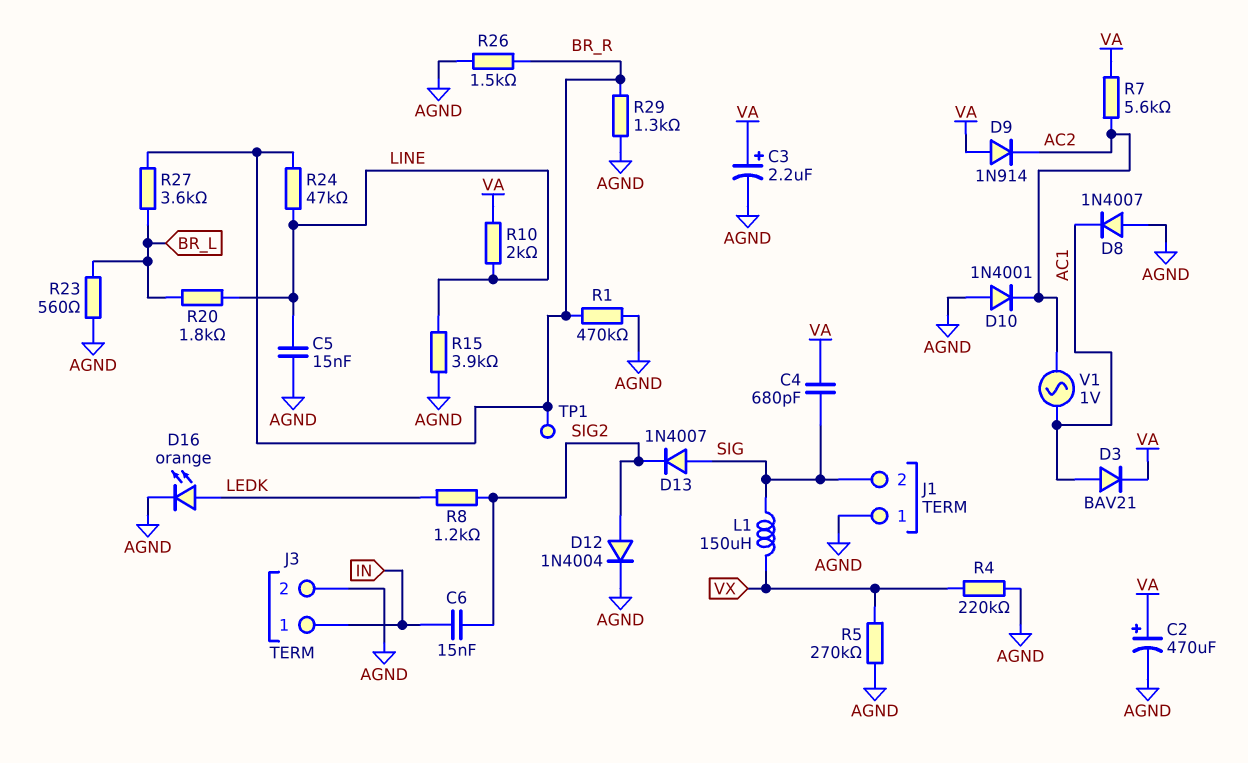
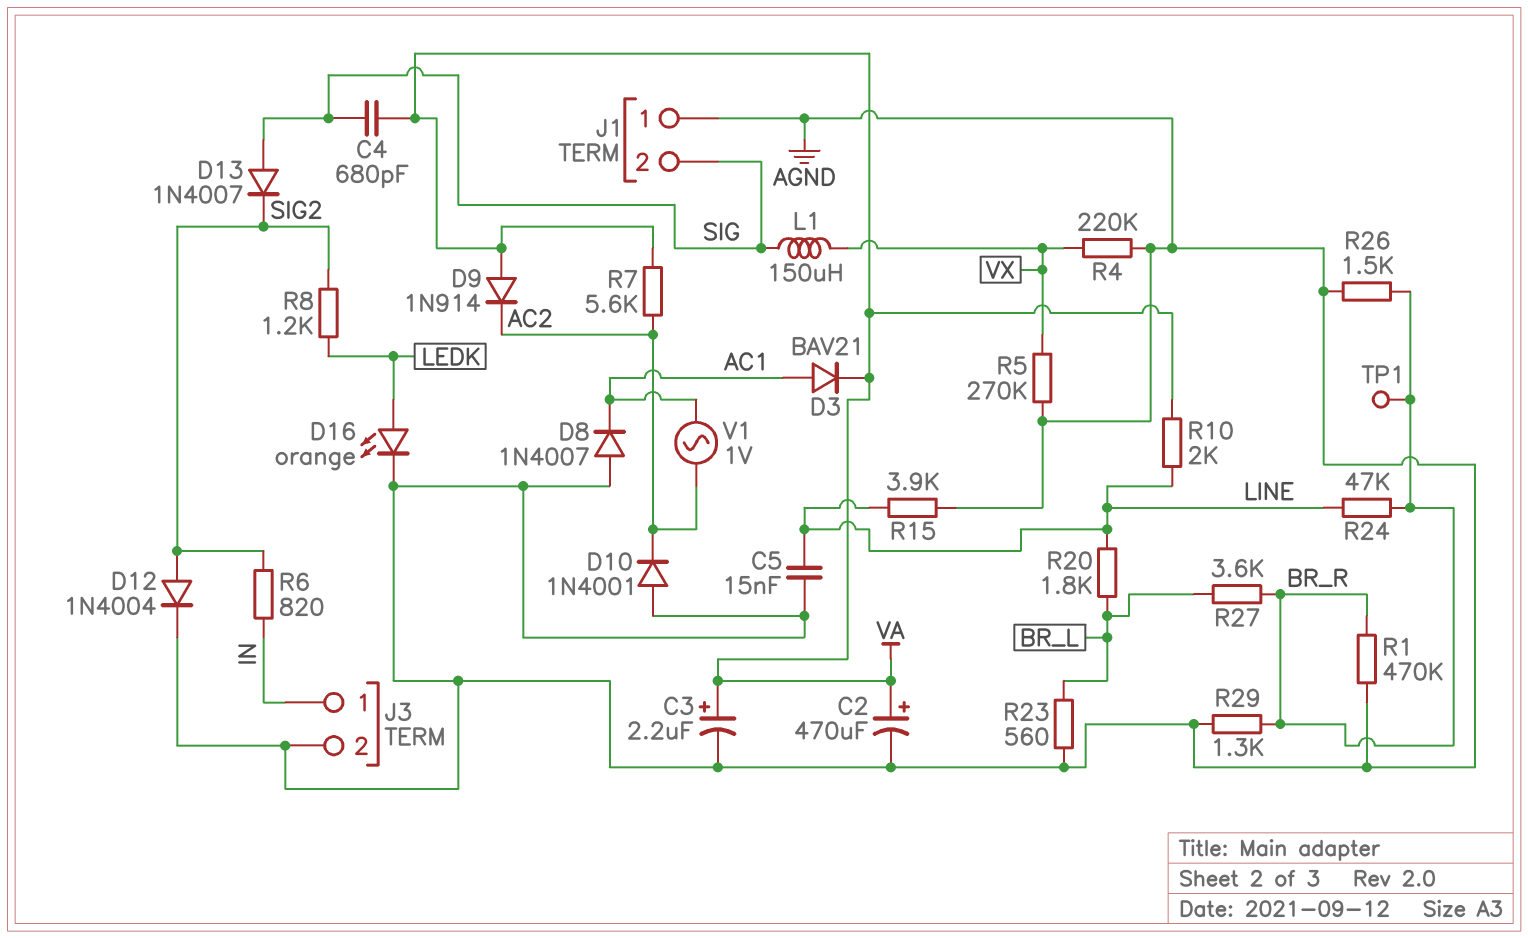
C6: 15nF (IN, SIG2) -> none
R6: none -> 820 (IN, SIG2)

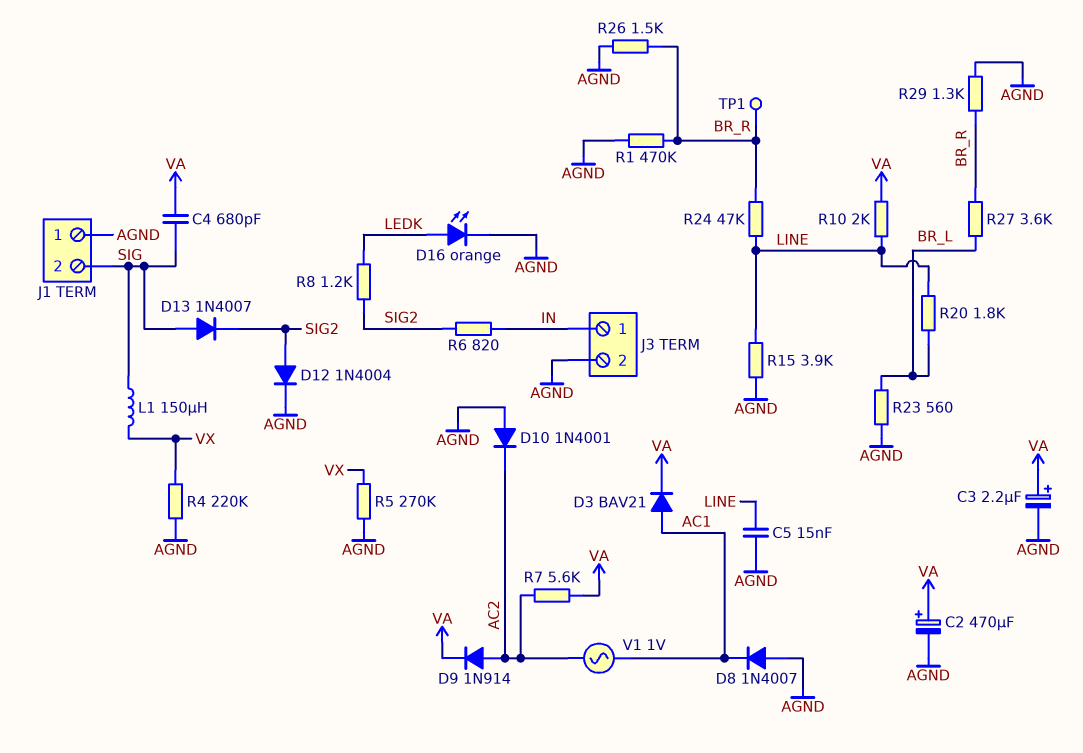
D9: diode 1N914 (A VA, K AC2) -> diode 1N914 (A AC2, K VA)

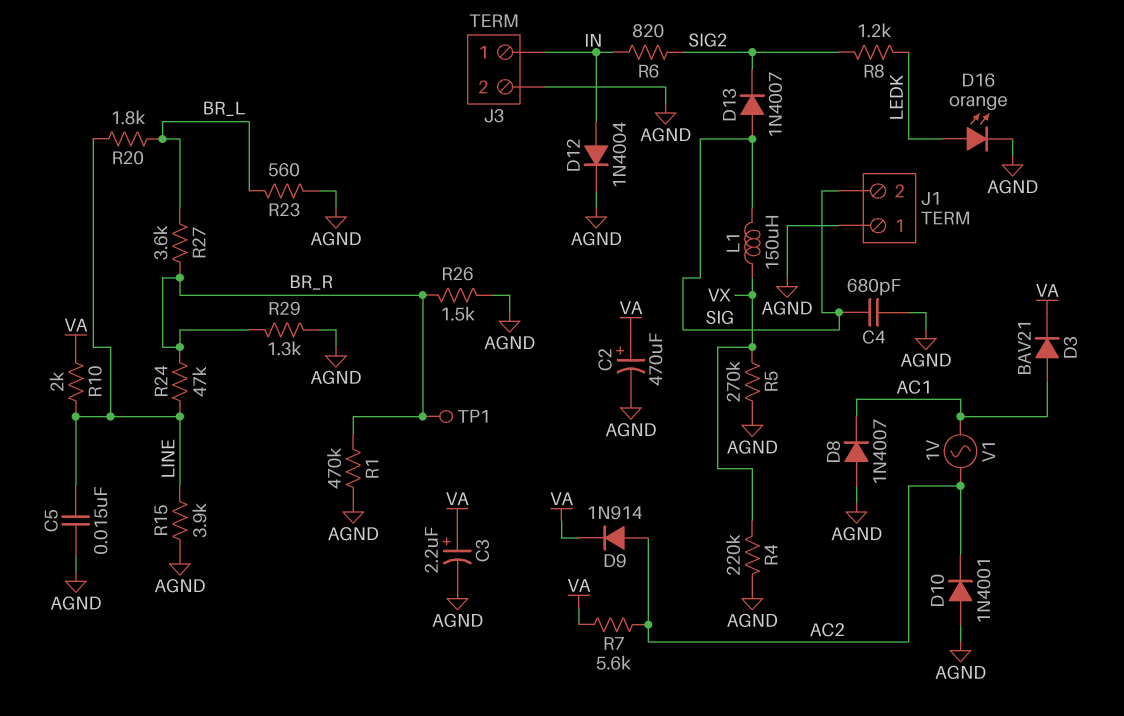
C4: 680pF (SIG, VA) -> 680pF (AGND, SIG)
D12: diode 1N4004 (A SIG2, K AGND) -> diode 1N4004 (A IN, K AGND)

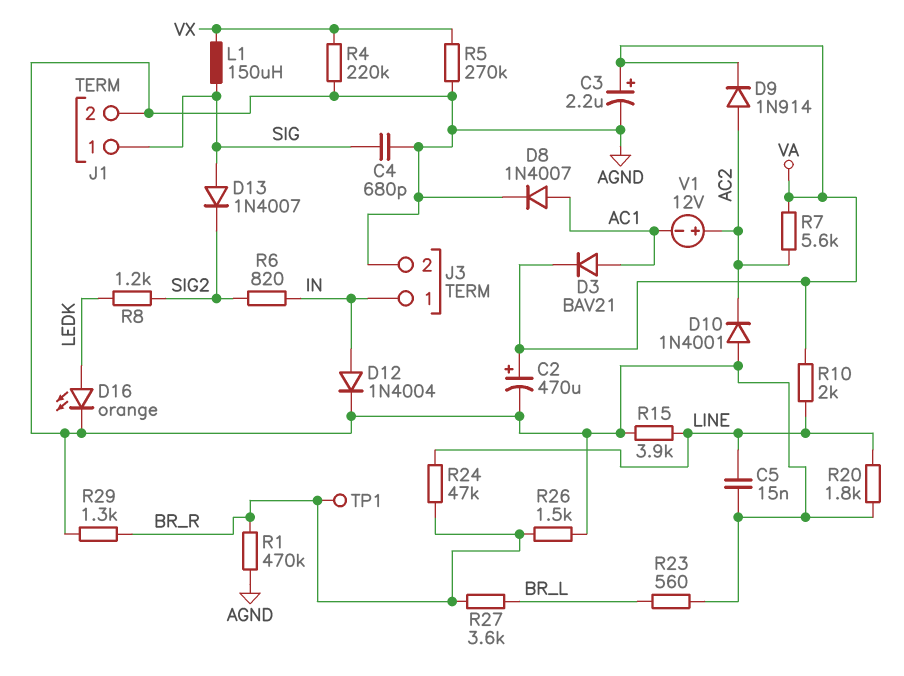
D8: diode 1N4007 (A AGND, K AC1) -> diode 1N4007 (A AC1, K AGND)
J1 pin 1: AGND -> SIG
J1 pin 2: SIG -> AGND
R20: 1.8k (BR_L, LINE) -> 1.8k (AGND, LINE)
V1: AC 1V (AC1, AC2) -> 12V (plus AC2, minus AC1)

